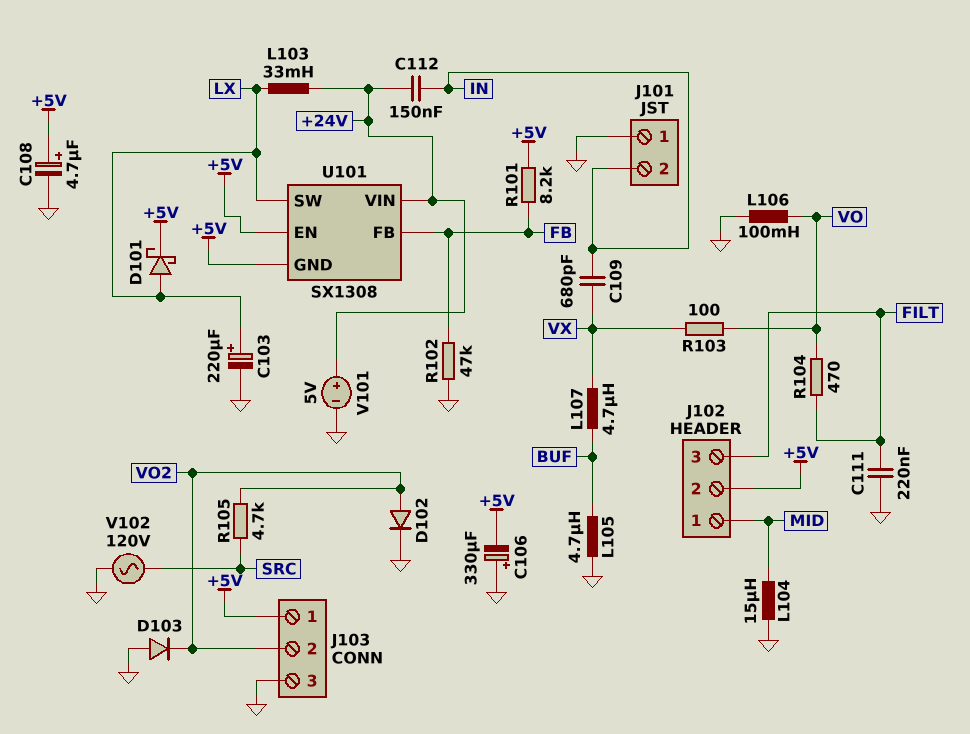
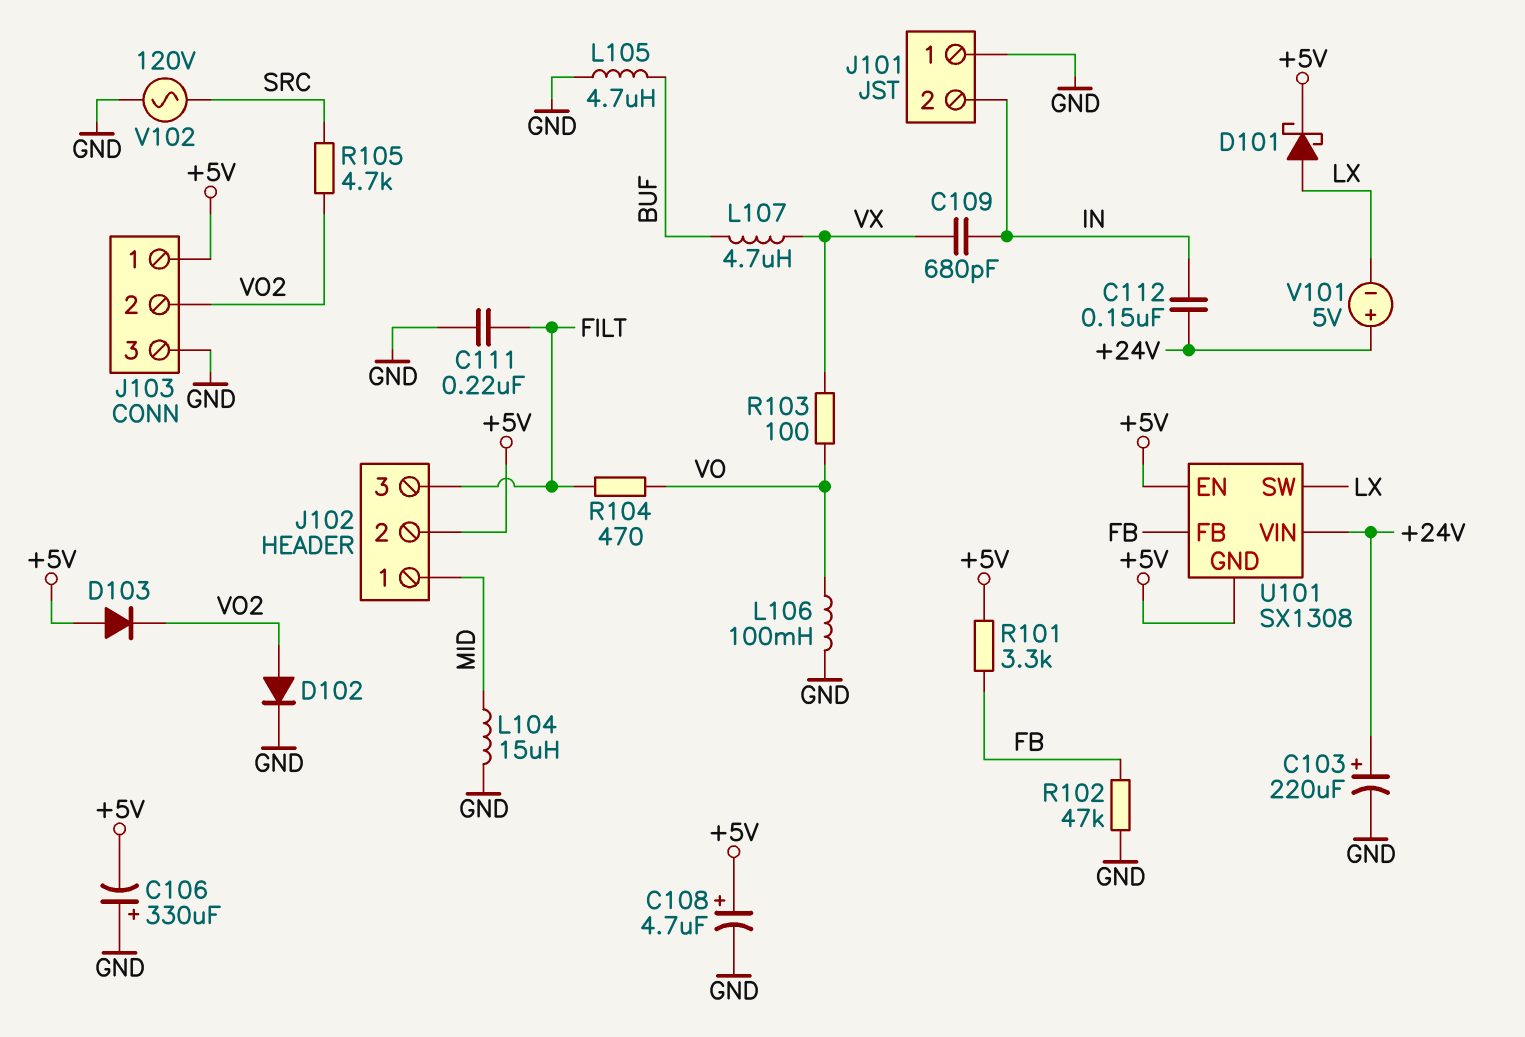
C103: 220uF (plus LX, minus GND) -> 220uF (plus +24V, minus GND)
D103: diode (A GND, K VO2) -> diode (A +5V, K VO2)
L103: 33mH (+24V, LX) -> none
R101: 8.2k (+5V, FB) -> 3.3k (+5V, FB)
V101: 5V (plus +24V, minus GND) -> 5V (plus +24V, minus LX)

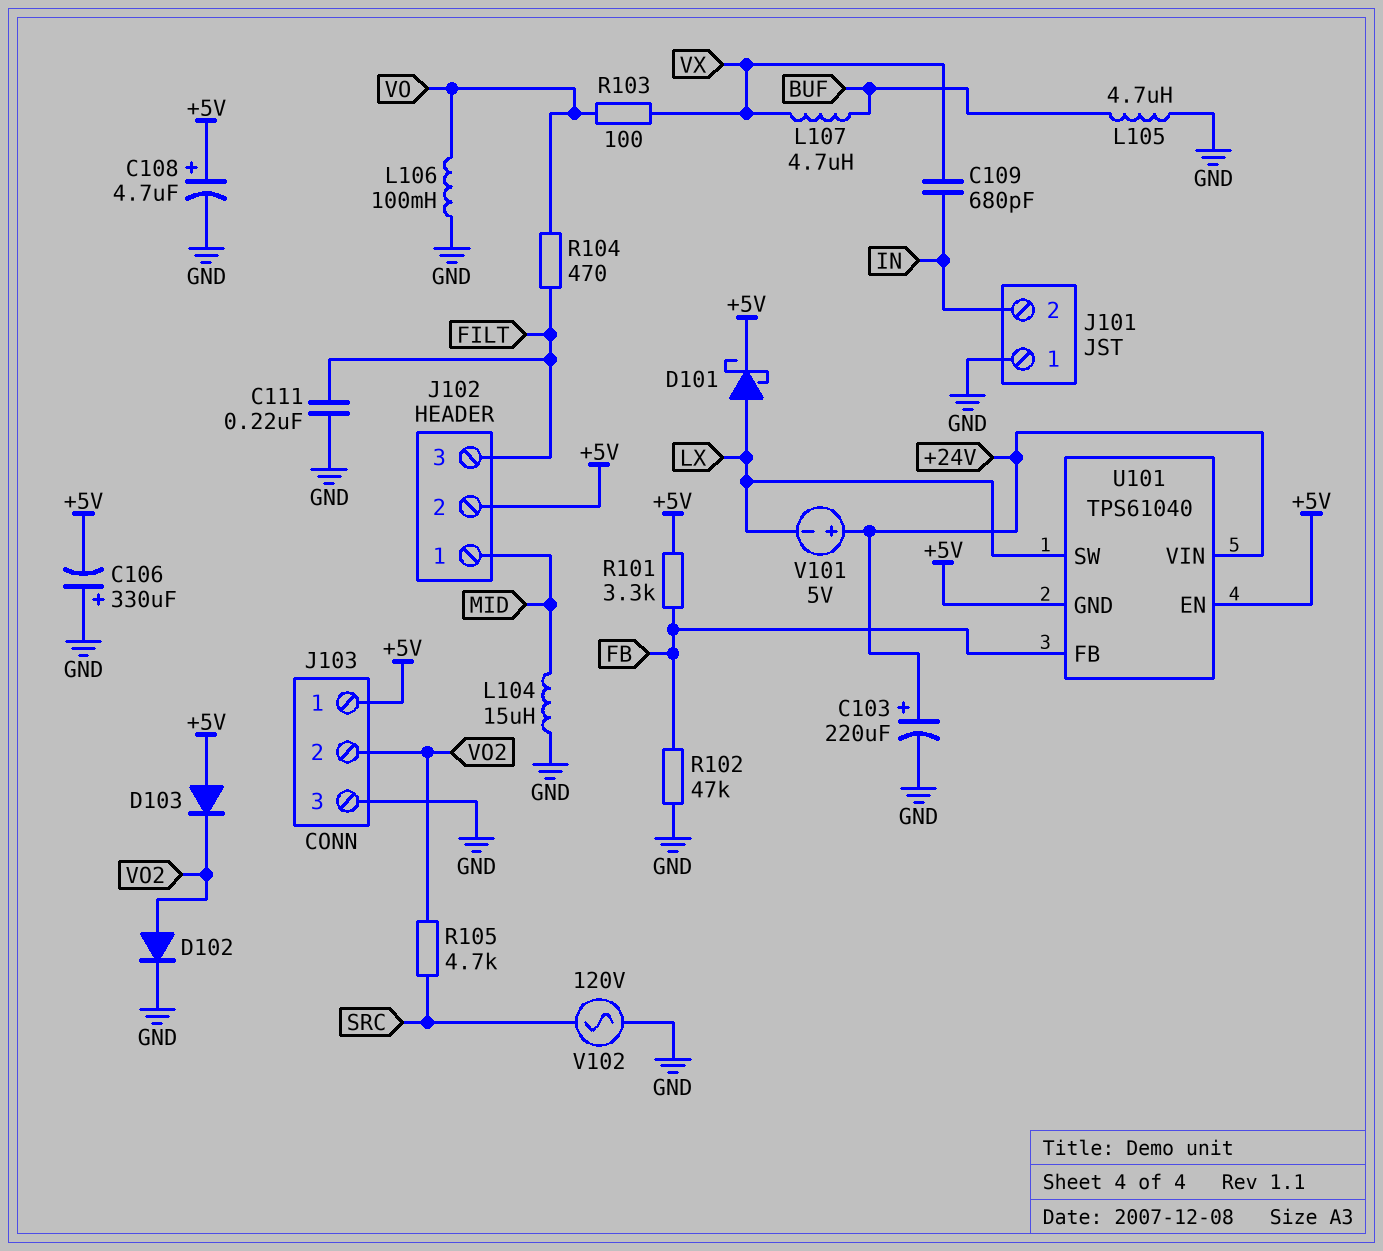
C112: 150nF (+24V, IN) -> none
U101: SX1308 -> TPS61040

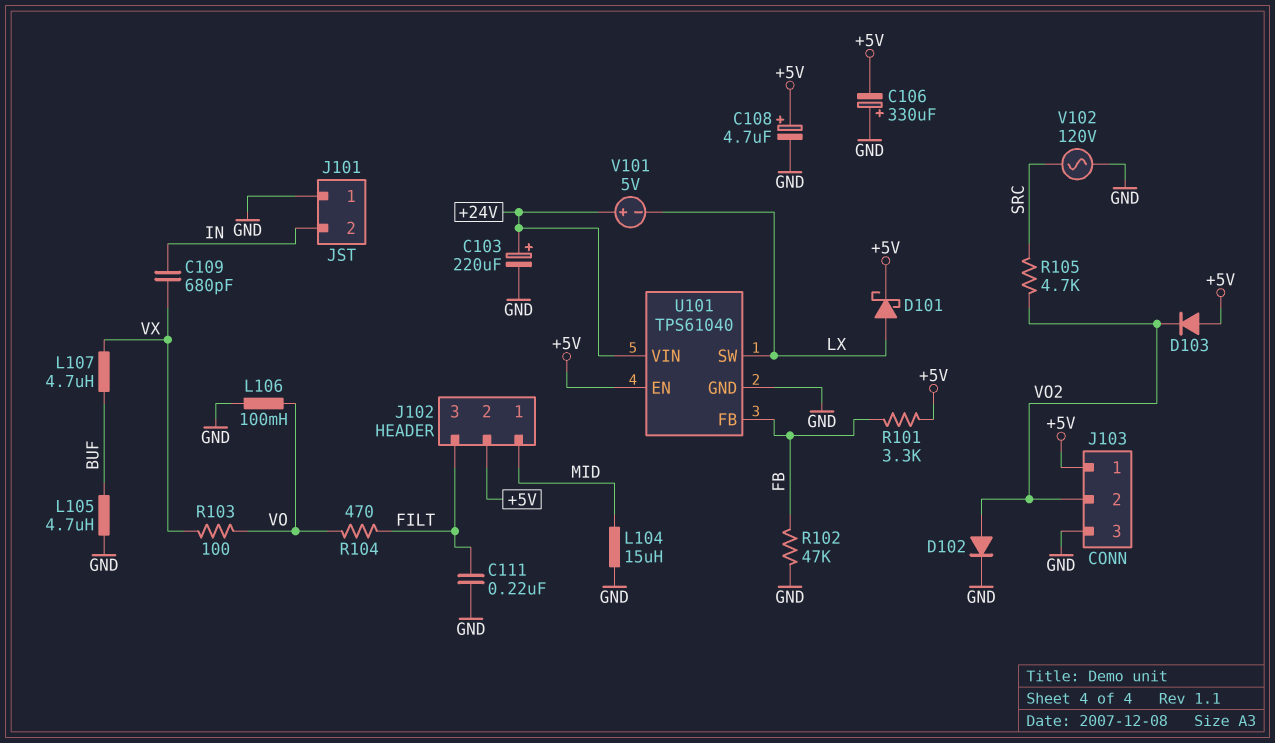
U101 pin GND: +5V -> GND

